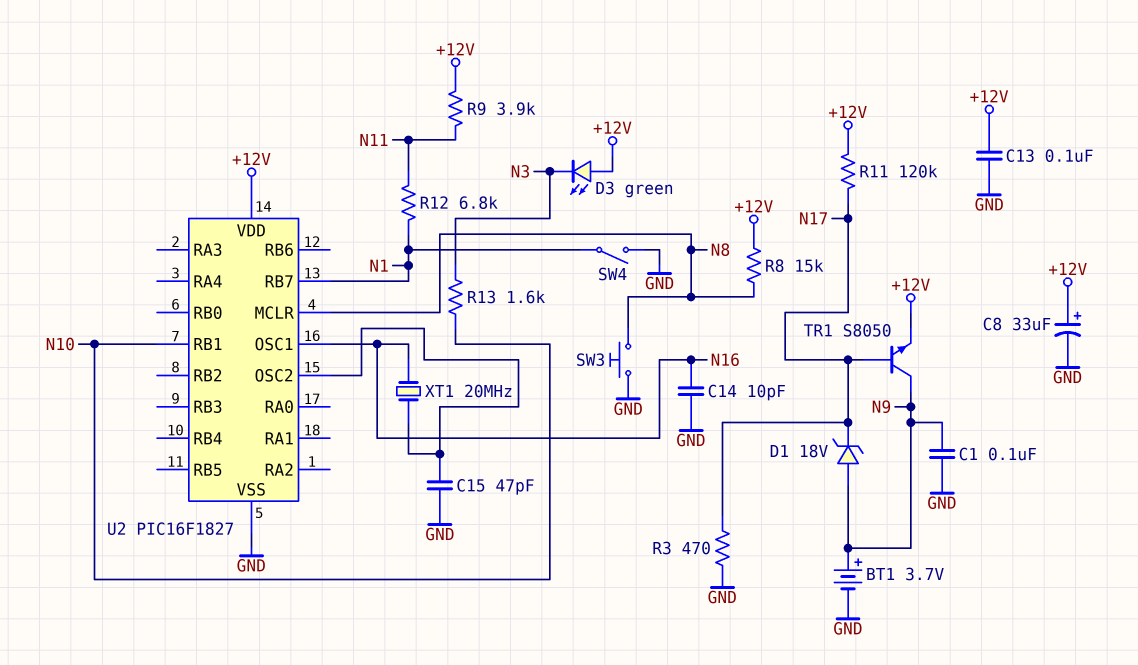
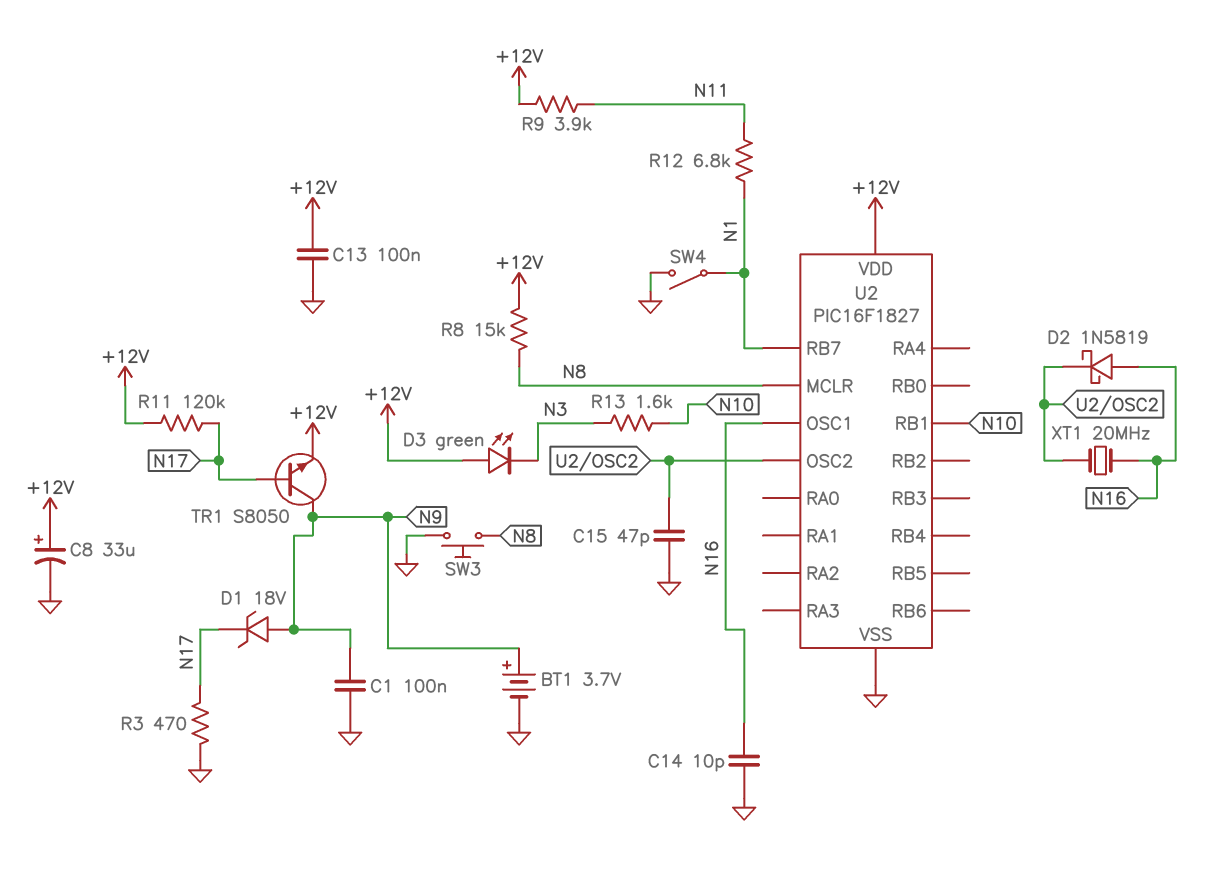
D2: none -> schottky 1N5819 (A N16, K U2/OSC2)

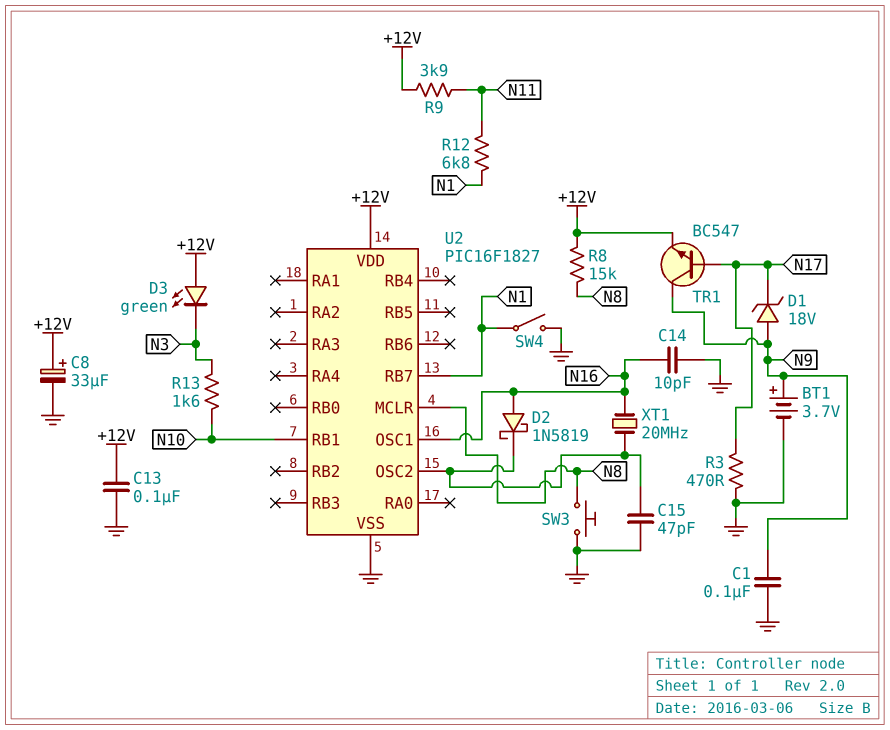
R11: 120k (+12V, N17) -> none
TR1: NPN S8050 (B N17, C N9, E +12V) -> NPN BC547 (B N17, C N9, E +12V)

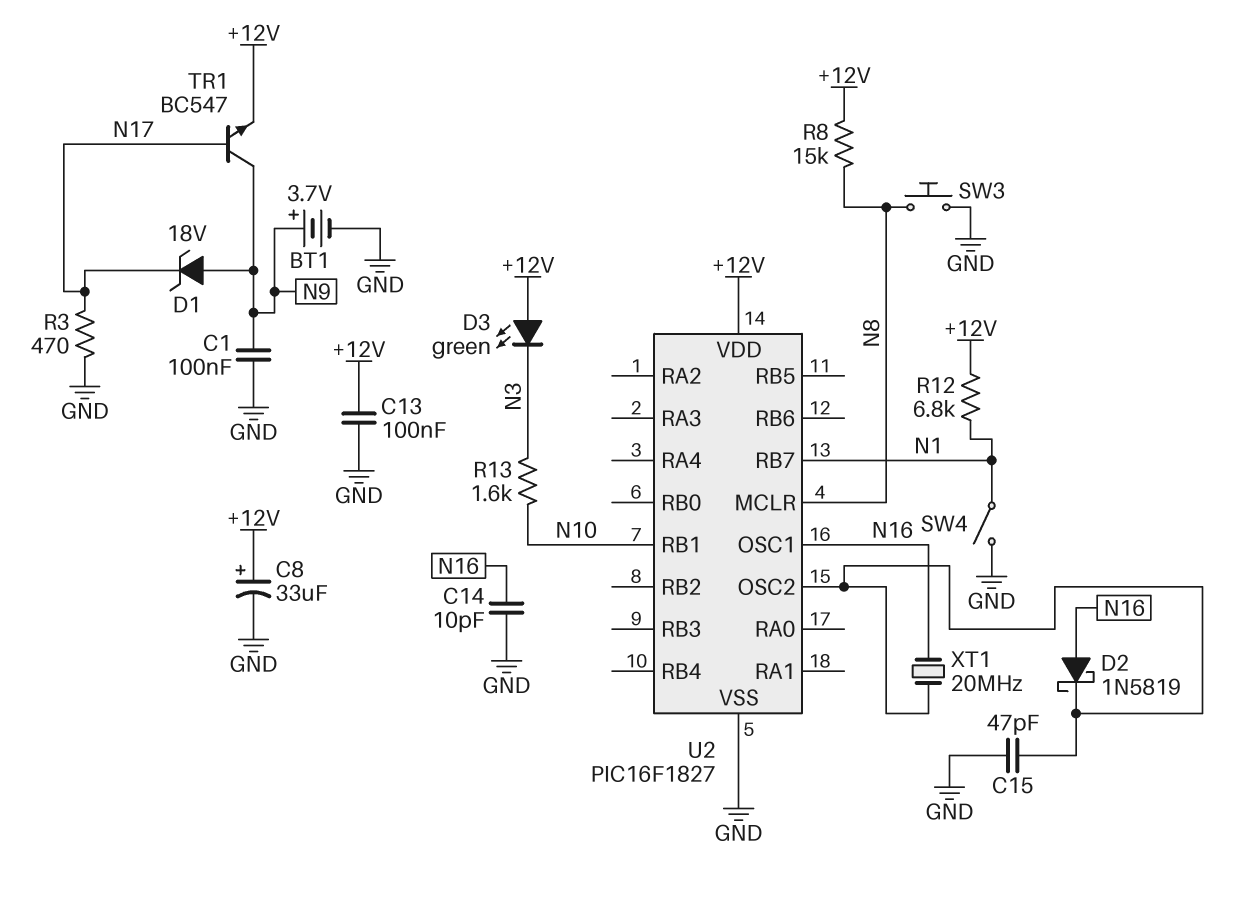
R9: 3.9k (+12V, N11) -> none
R12: 6.8k (N1, N11) -> 6.8k (+12V, N1)

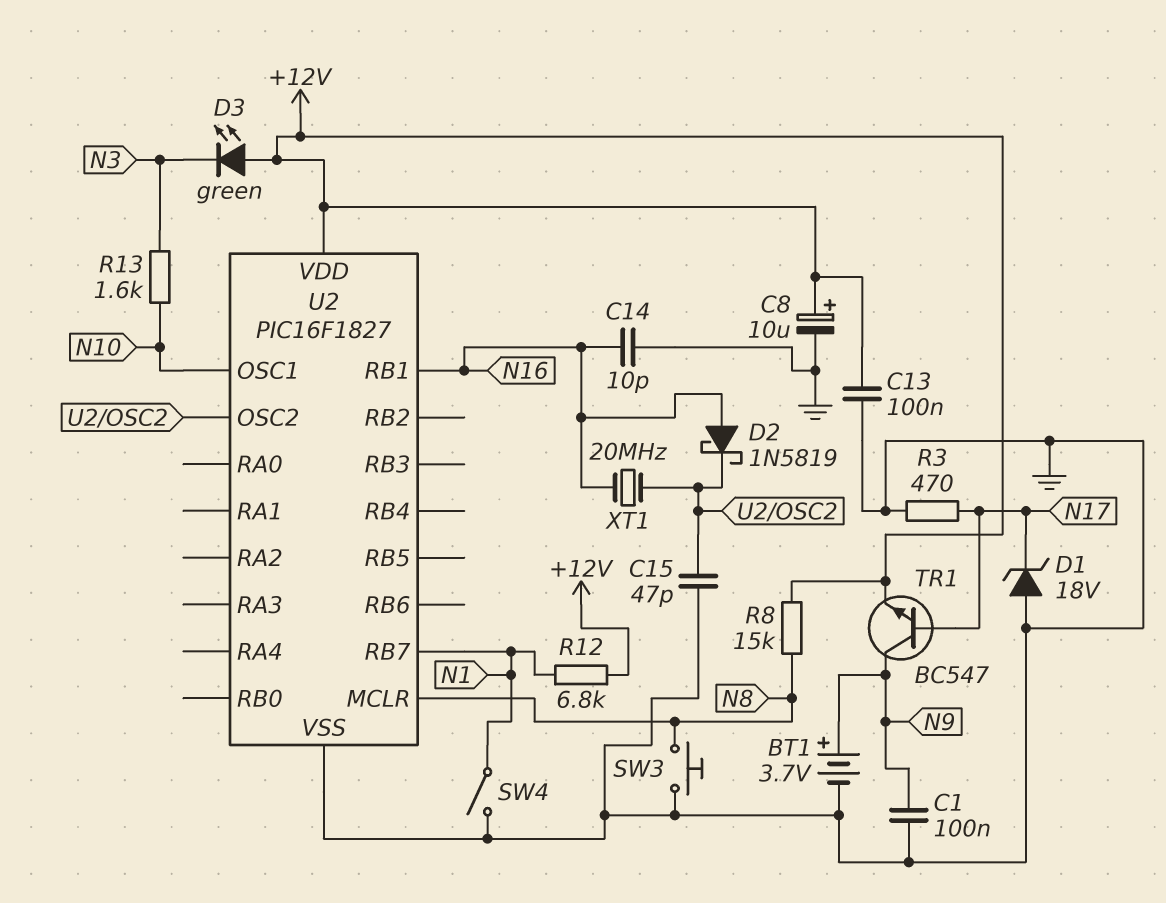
C8: 33uF (plus +12V, minus GND) -> 10uF (plus +12V, minus GND)
D1: zener 18V (A N9, K N17) -> zener 18V (A GND, K N17)
U2 pin OSC1: N16 -> N10
U2 pin RB1: N10 -> N16

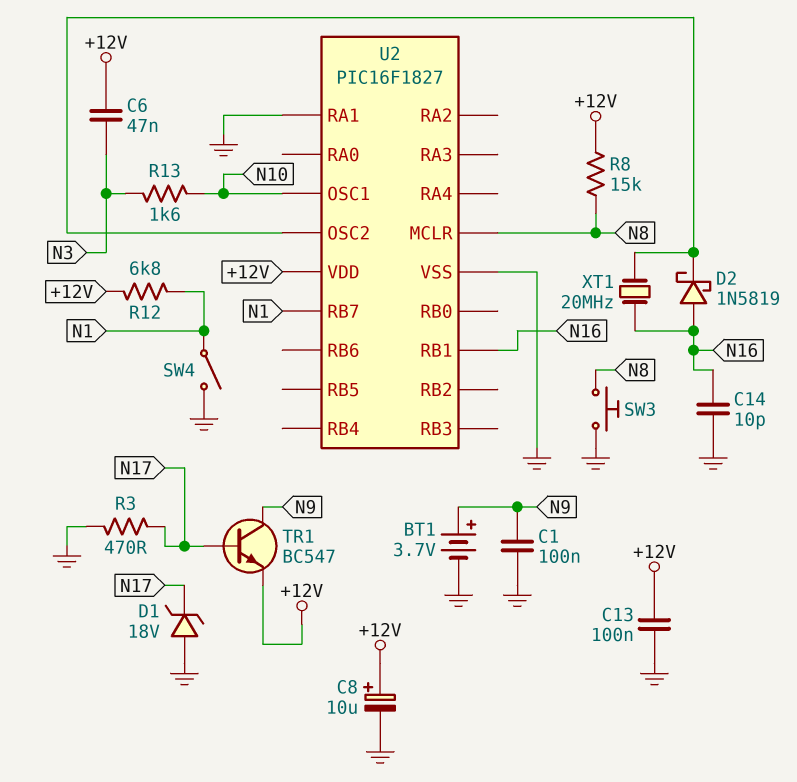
C6: none -> 47nF (+12V, N3)
C15: 47pF (GND, U2/OSC2) -> none
D3: LED green (A +12V, K N3) -> none
U2 pin RA1: none -> GND

